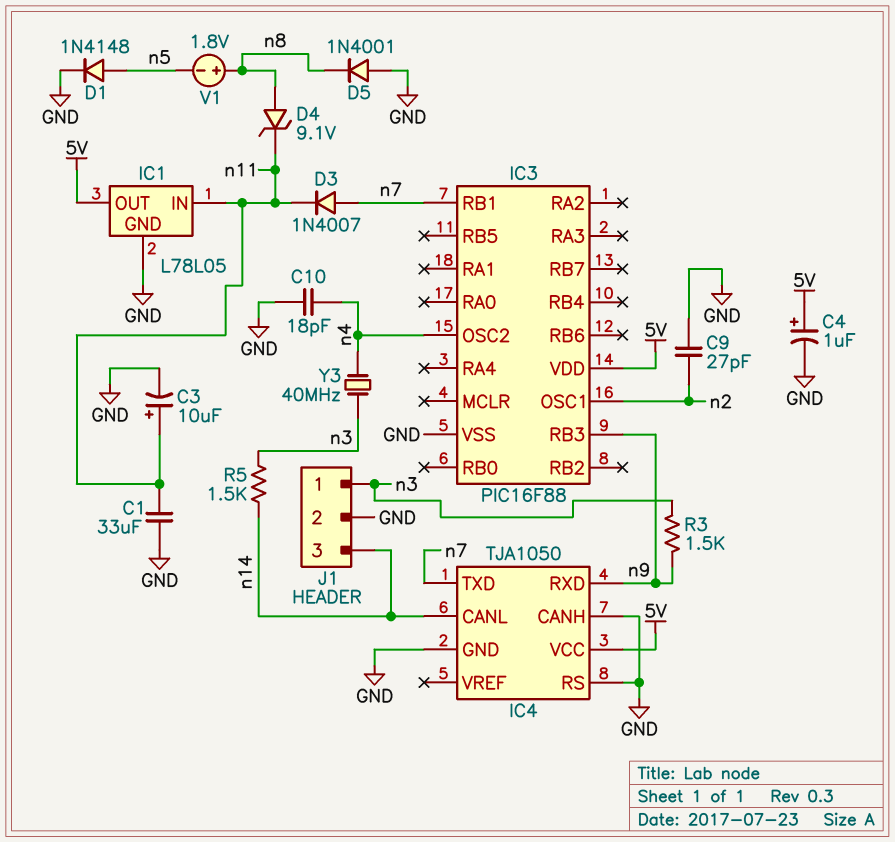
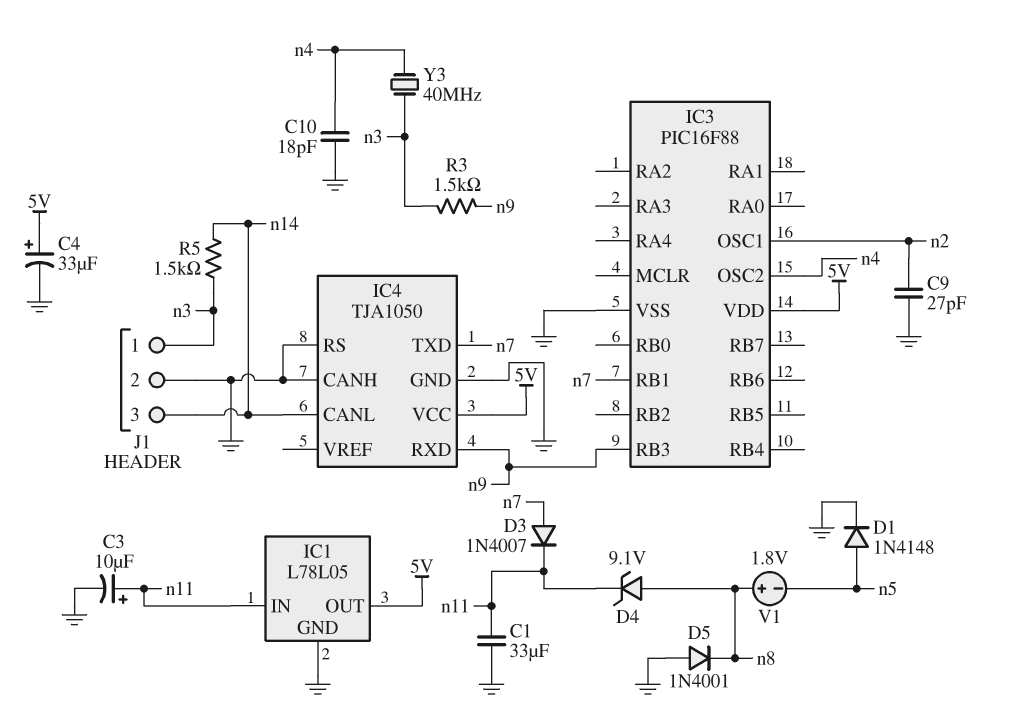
C4: 1uF (plus 5V, minus GND) -> 33uF (plus 5V, minus GND)

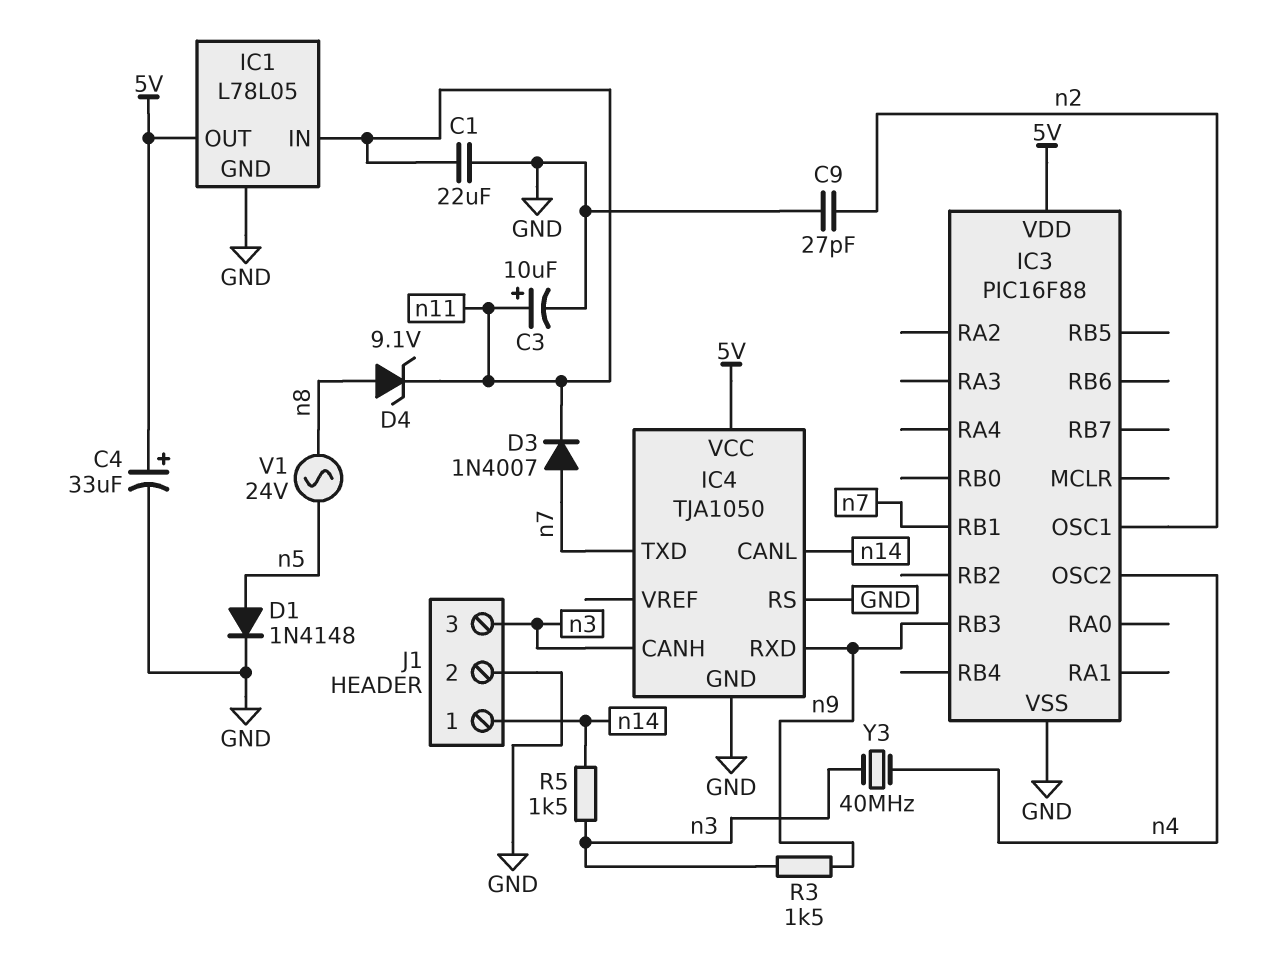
C1: 33uF (GND, n11) -> 22uF (GND, n11)
C10: 18pF (GND, n4) -> none
D5: diode 1N4001 (A GND, K n8) -> none
IC4 pin CANH: GND -> n3
J1 pin 1: n3 -> n14
J1 pin 3: n14 -> n3
V1: 1.8V (plus n8, minus n5) -> AC 24V (n5, n8)

